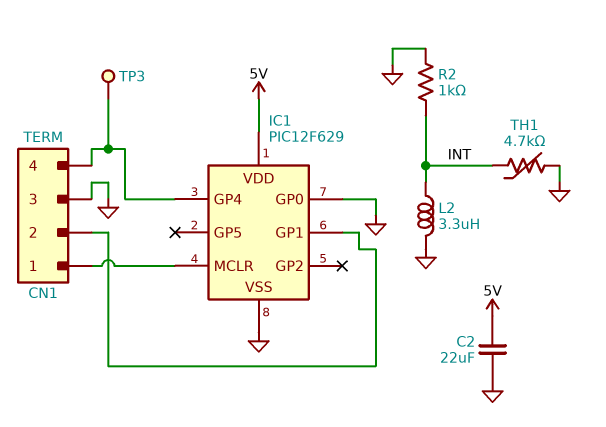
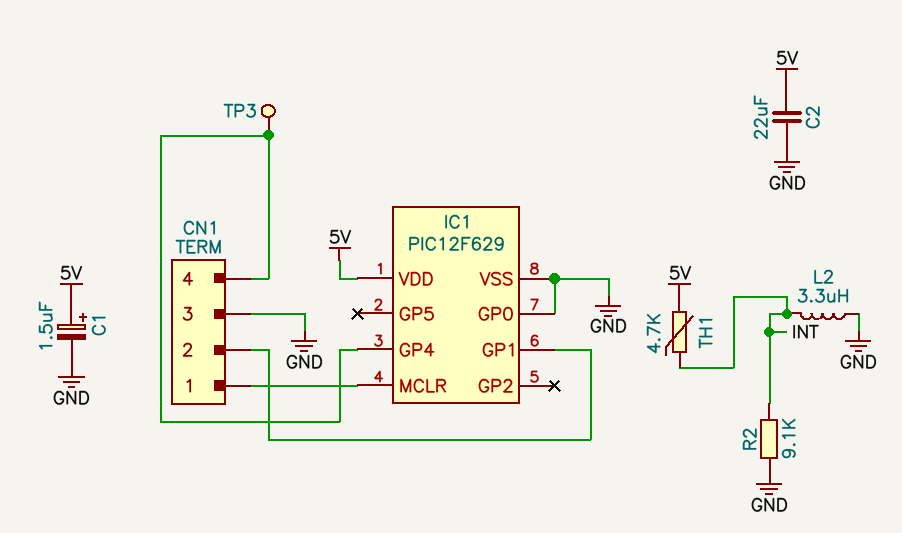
C1: none -> 1.5uF (plus 5V, minus GND)
R2: 1k (GND, INT) -> 9.1k (GND, INT)
TH1: 4.7k (GND, INT) -> 4.7k (5V, INT)

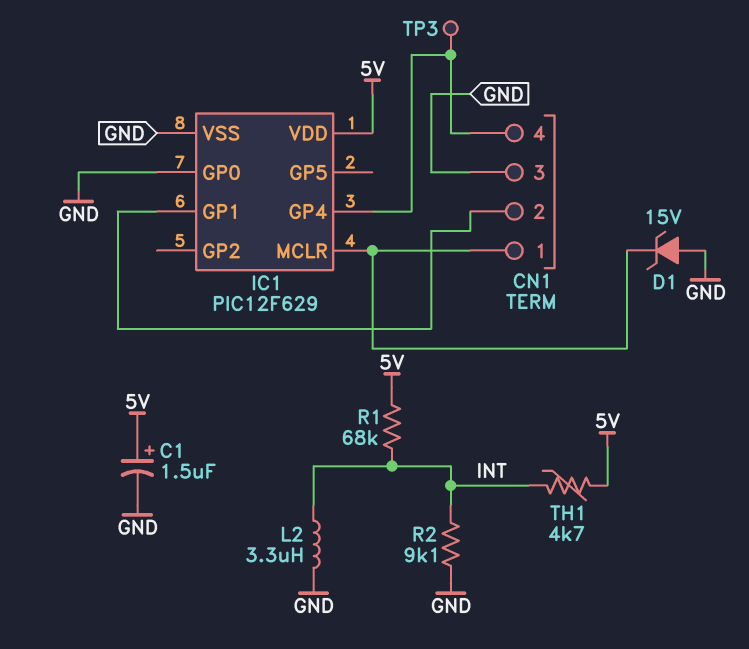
C2: 22uF (5V, GND) -> none
D1: none -> zener 15V (A GND, K CN1/1)
R1: none -> 68k (5V, INT)

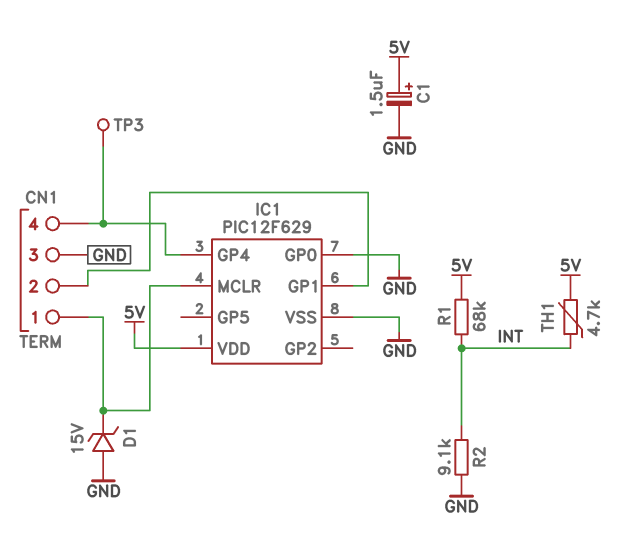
L2: 3.3uH (GND, INT) -> none

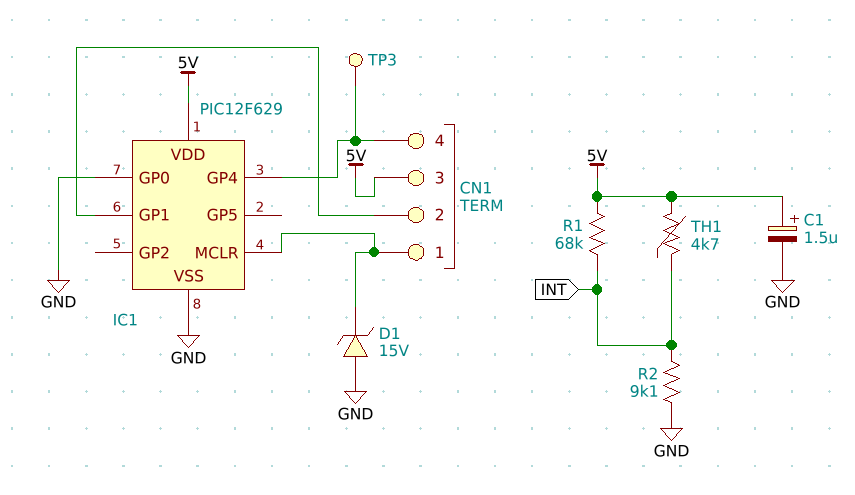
CN1 pin 3: GND -> 5V

